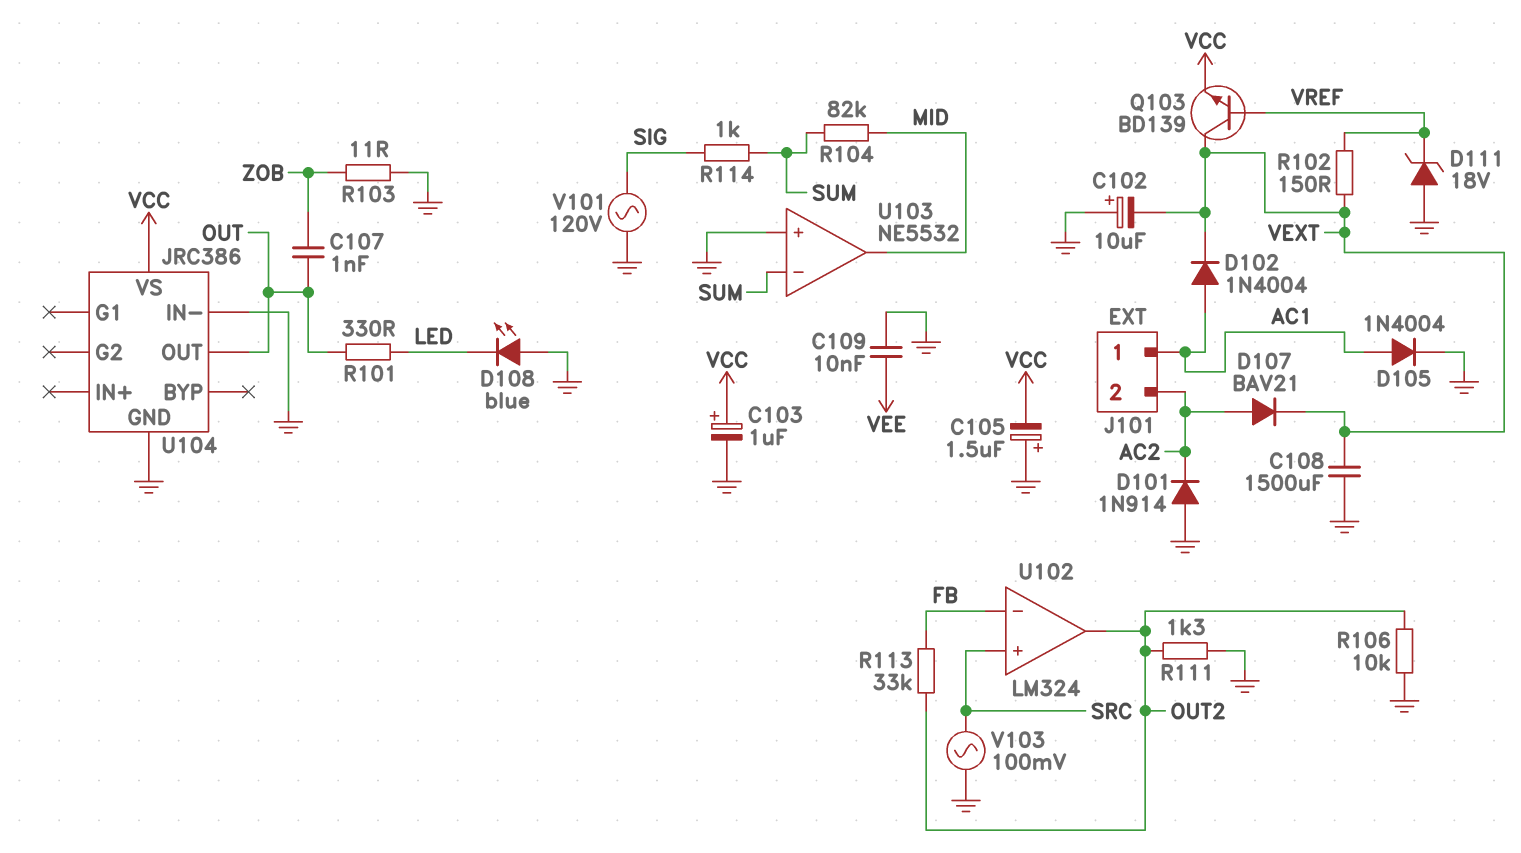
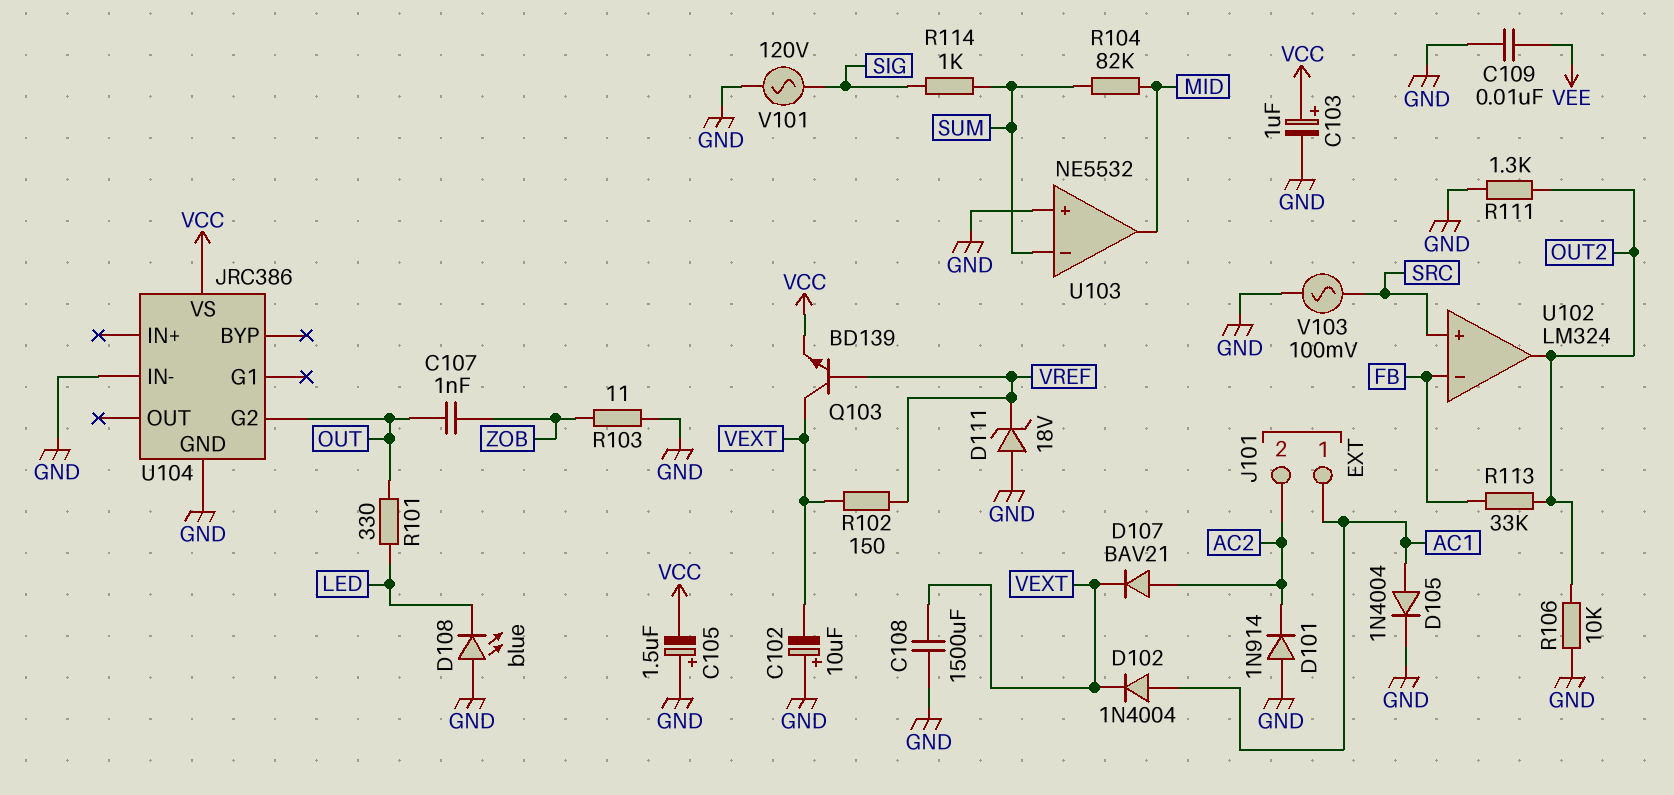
U104 pin G2: none -> OUT
U104 pin OUT: OUT -> none

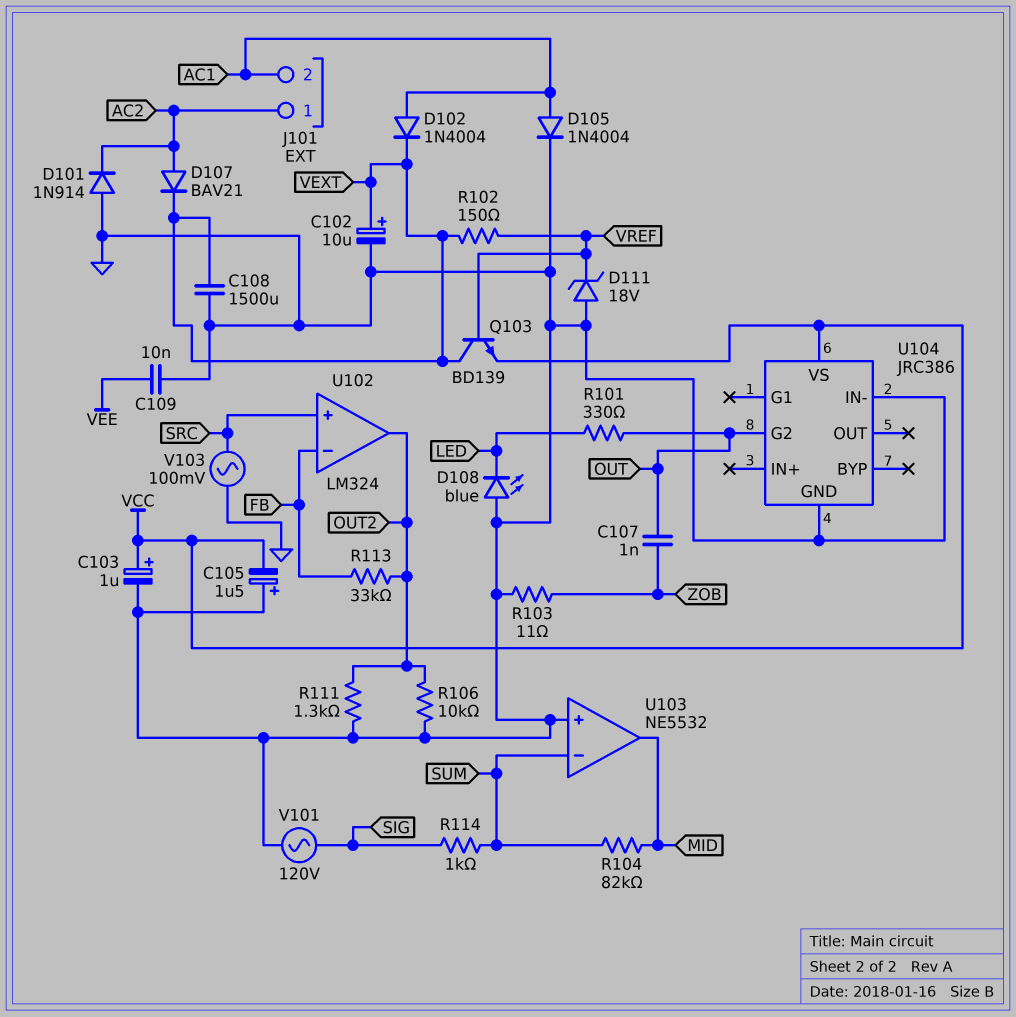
C102: 10uF (plus GND, minus VEXT) -> 10uF (plus VEXT, minus GND)
J101 pin 1: AC1 -> AC2
J101 pin 2: AC2 -> AC1

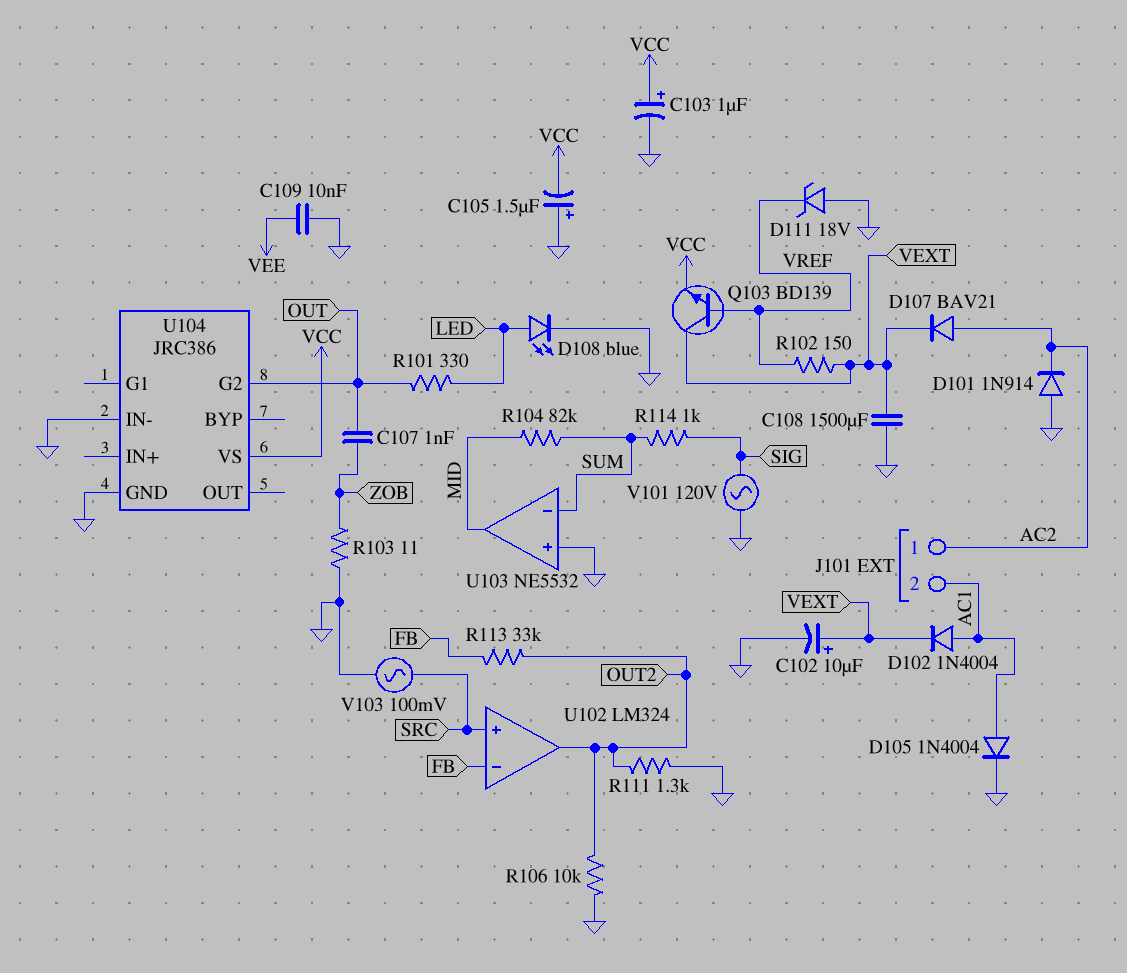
D108: LED blue (A GND, K LED) -> LED blue (A LED, K GND)

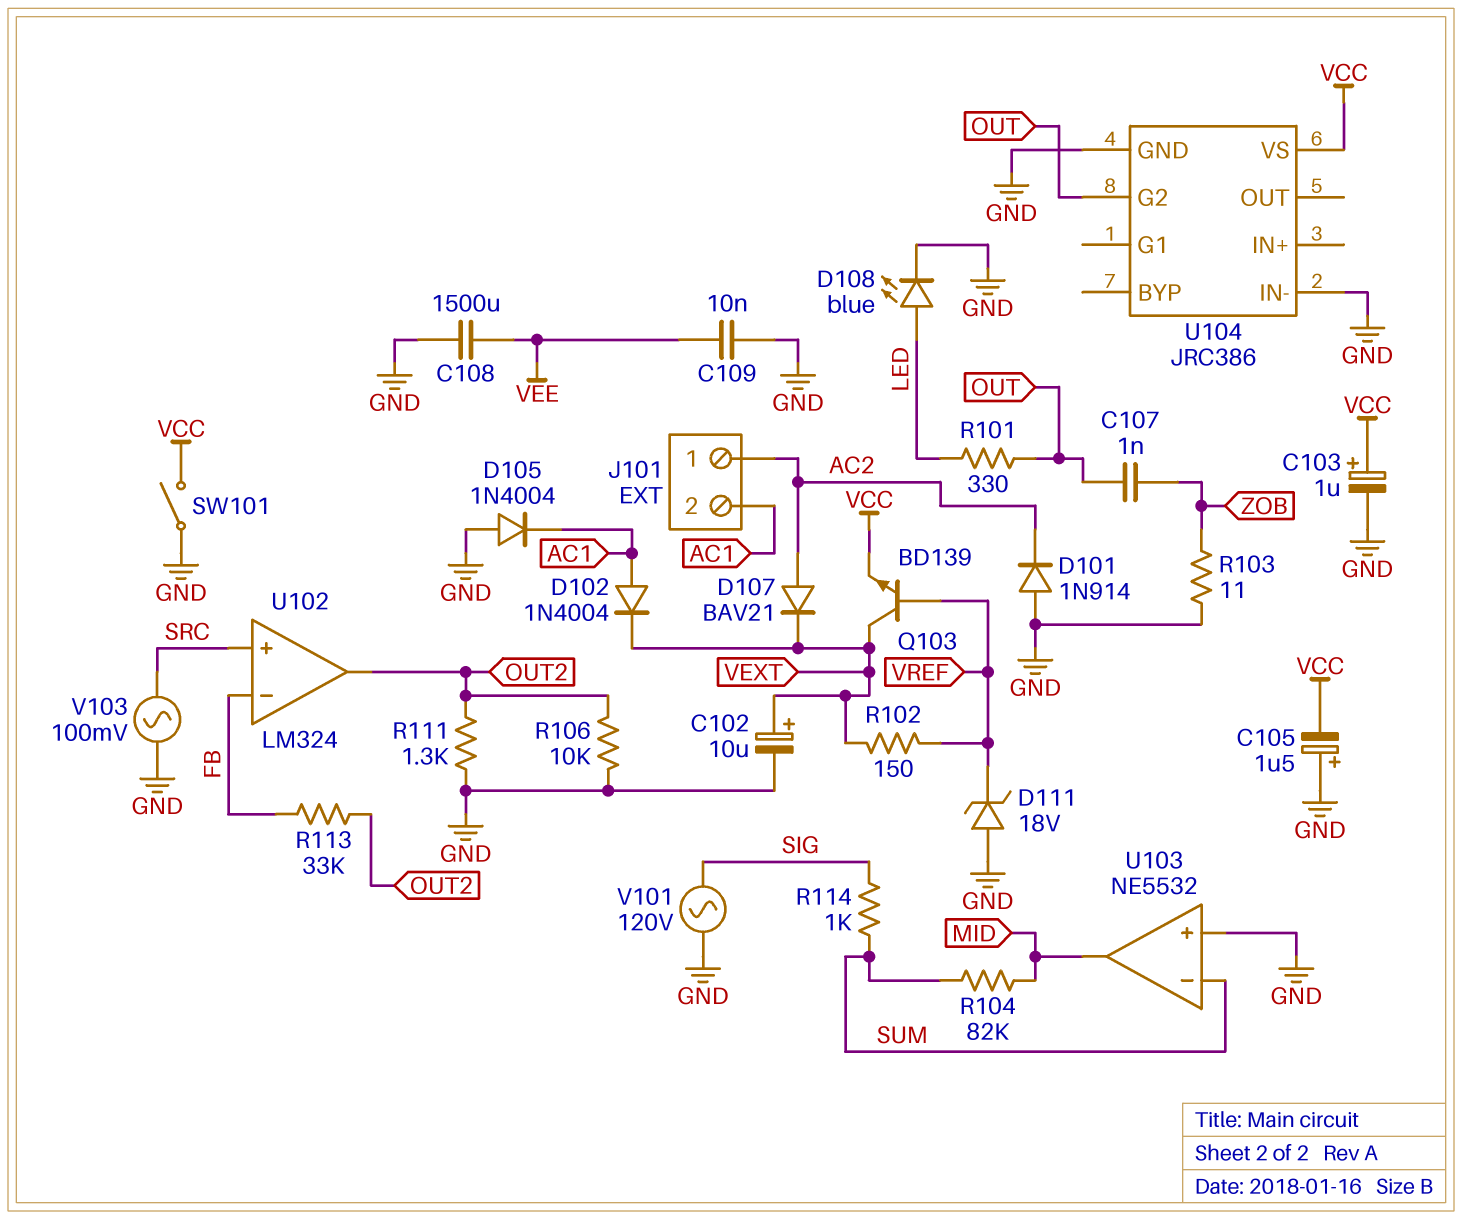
C108: 1500uF (GND, VEXT) -> 1500uF (GND, VEE)
D105: diode 1N4004 (A AC1, K GND) -> diode 1N4004 (A GND, K AC1)
SW101: none -> switch (GND, VCC)

